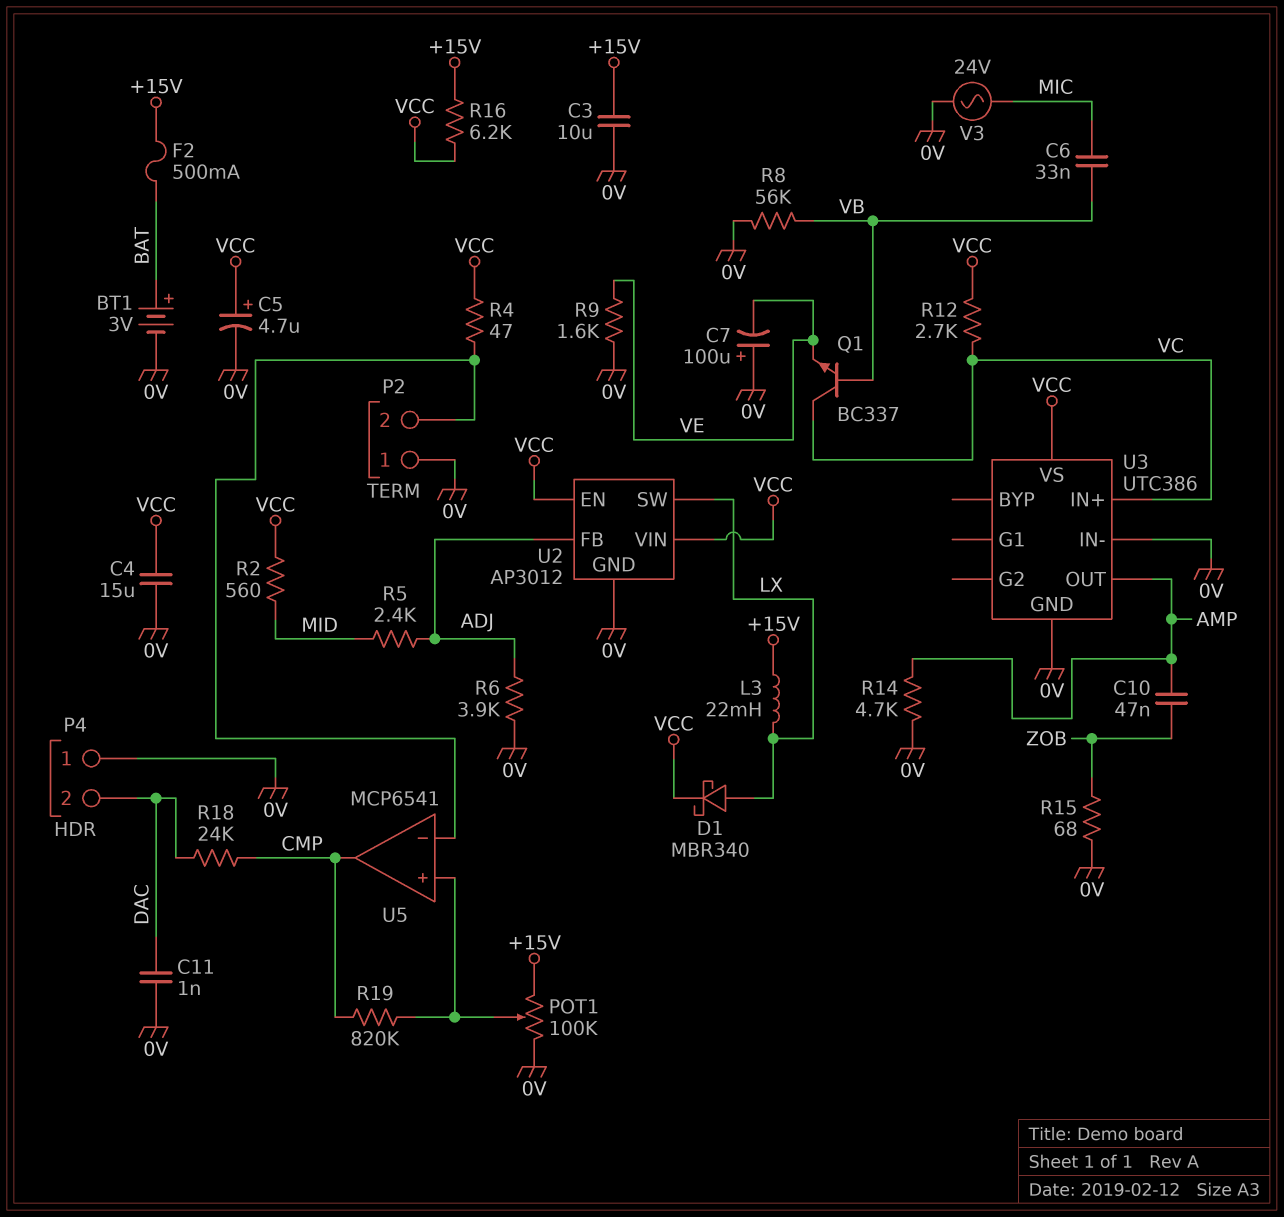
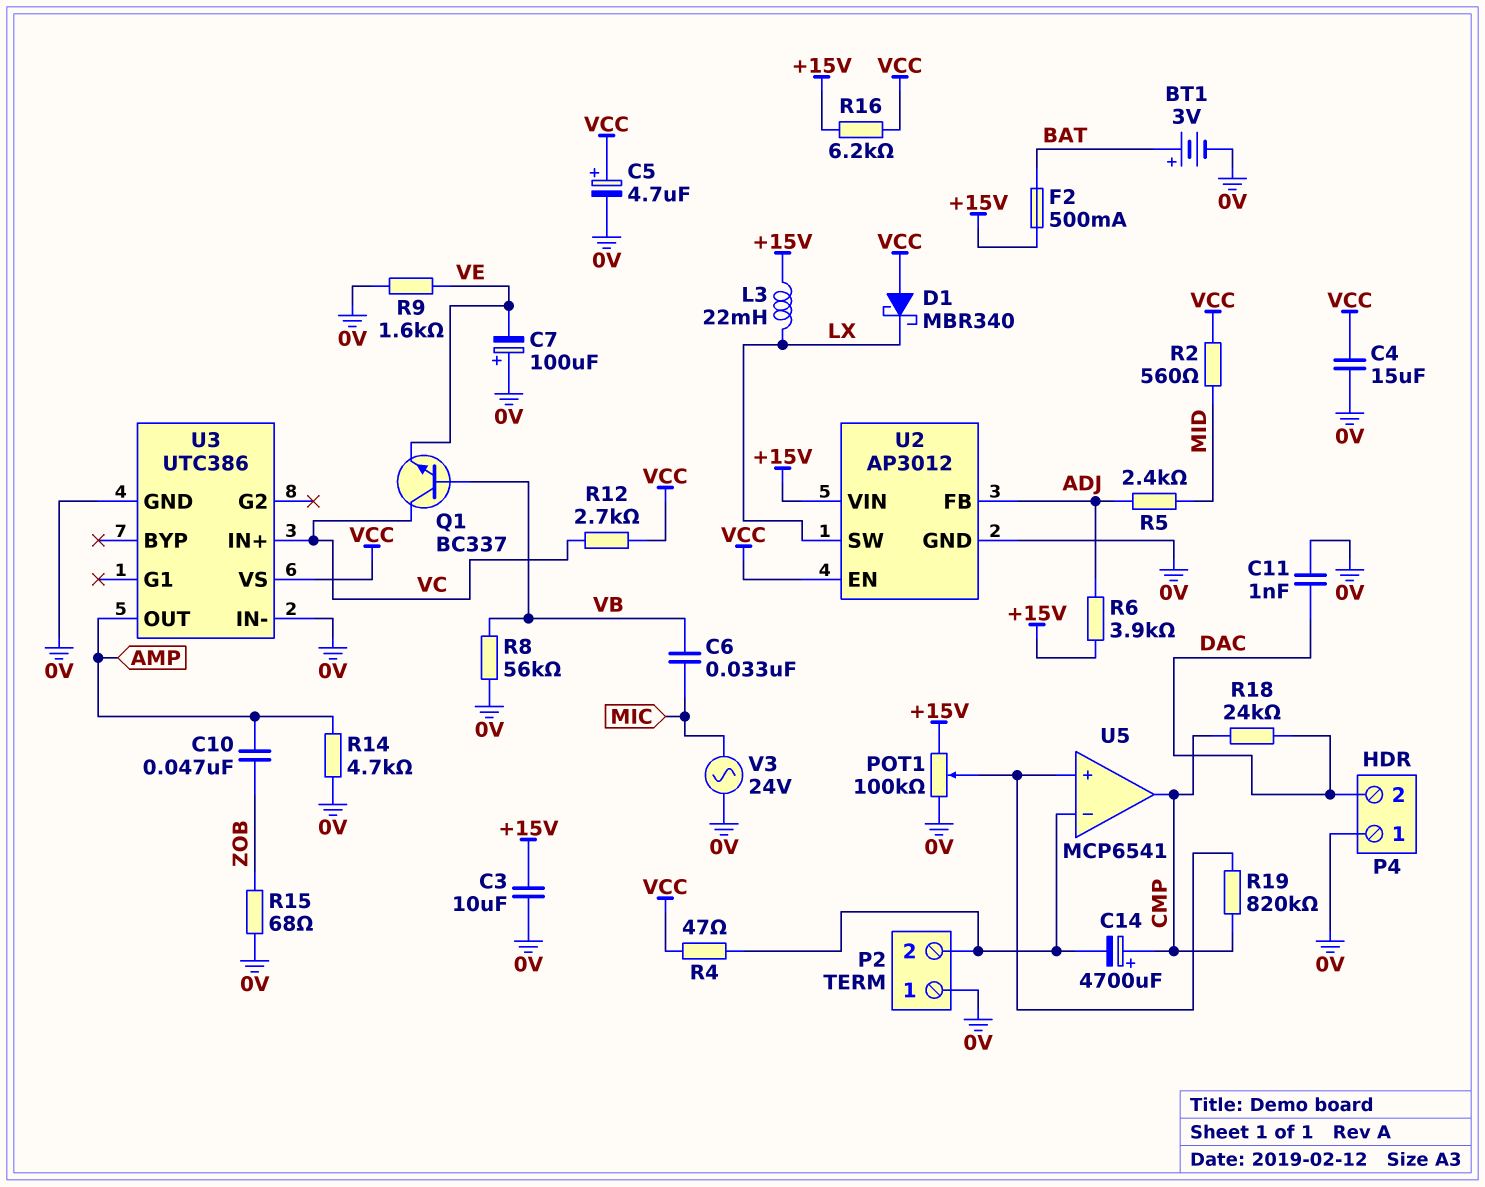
C14: none -> 4700uF (plus CMP, minus P2/2)
D1: schottky MBR340 (A LX, K VCC) -> schottky MBR340 (A VCC, K LX)
R6: 3.9k (0V, ADJ) -> 3.9k (+15V, ADJ)
U2 pin VIN: VCC -> +15V

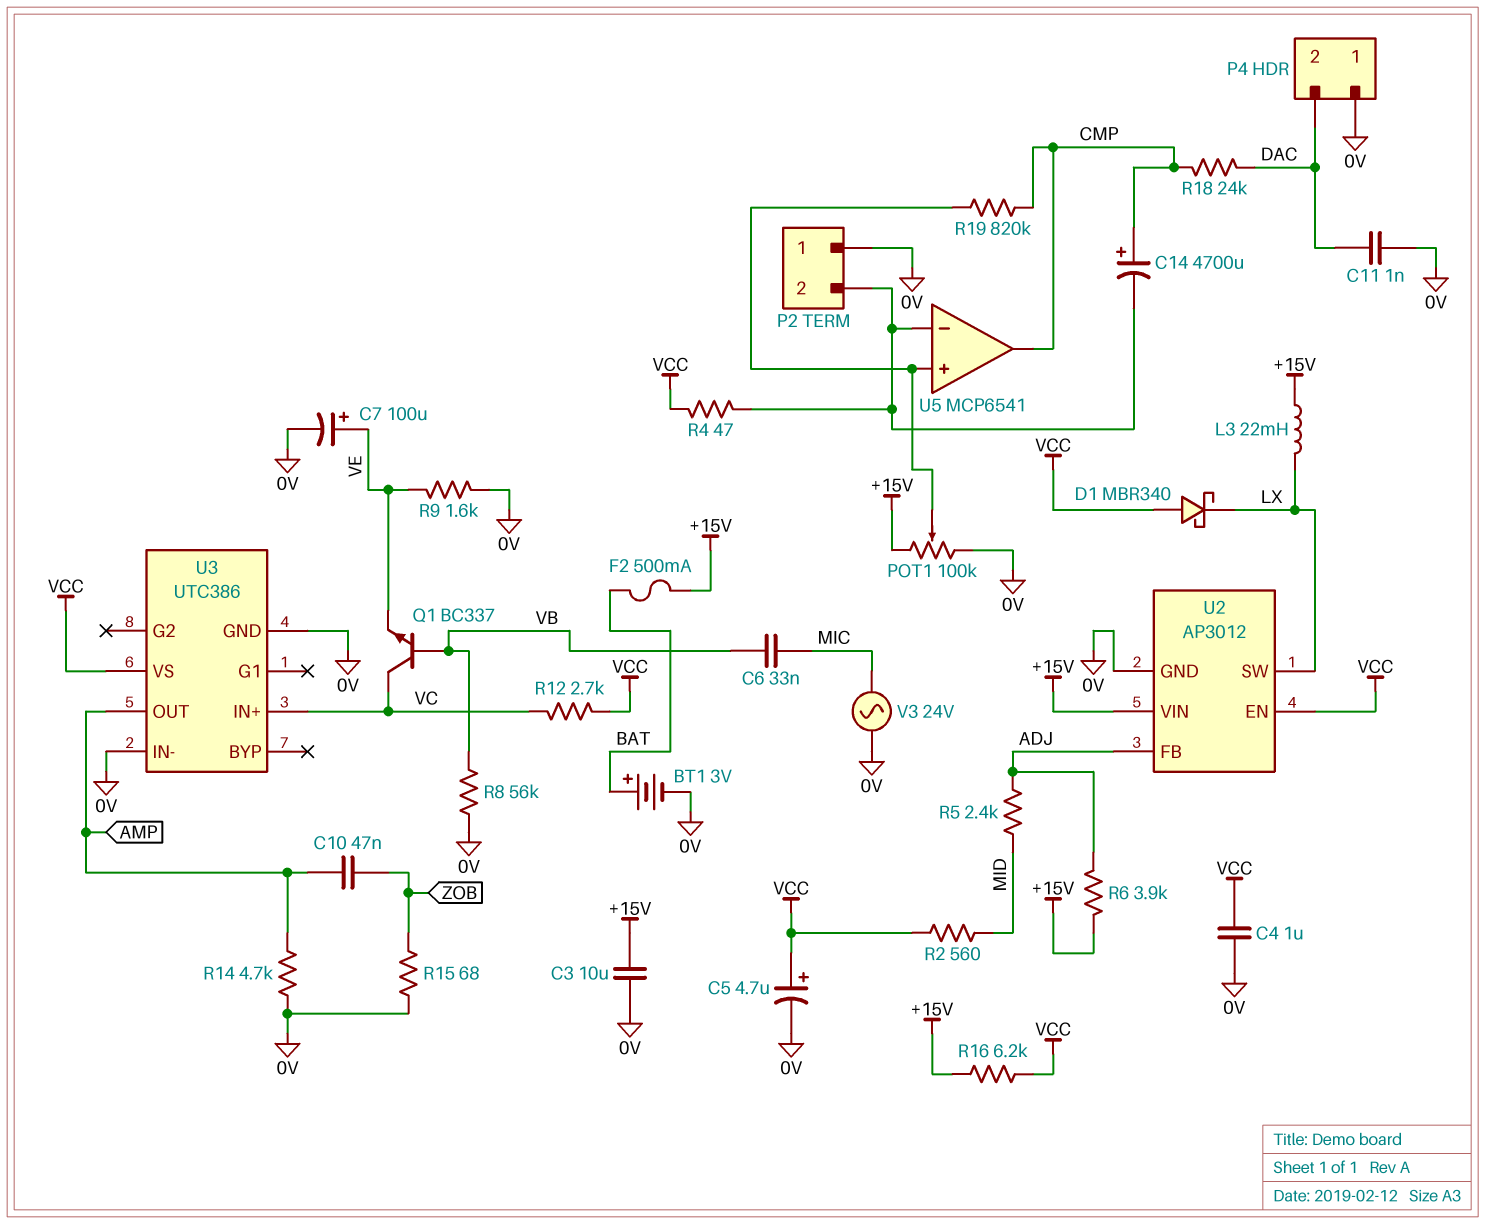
C4: 15uF (0V, VCC) -> 1uF (0V, VCC)
C7: 100uF (plus 0V, minus VE) -> 100uF (plus VE, minus 0V)

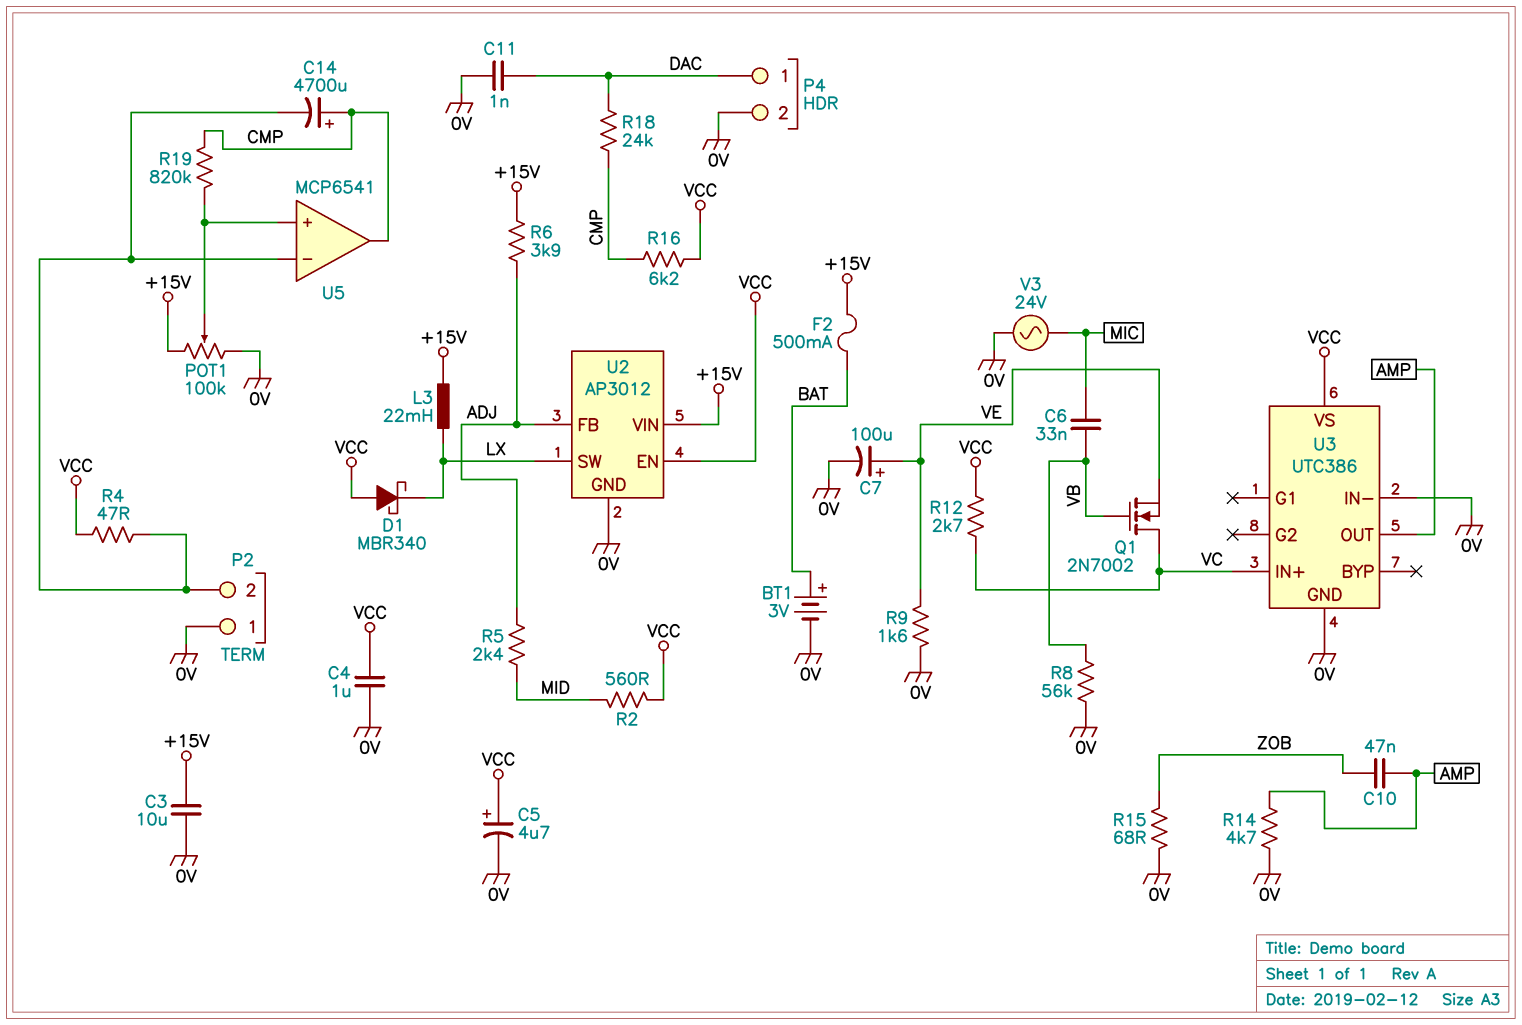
P4 pin 1: 0V -> DAC
P4 pin 2: DAC -> 0V
Q1: NPN BC337 (B VB, C VC, E VE) -> NMOS 2N7002 (G VB, D VC, S VE)
R16: 6.2k (+15V, VCC) -> 6.2k (CMP, VCC)

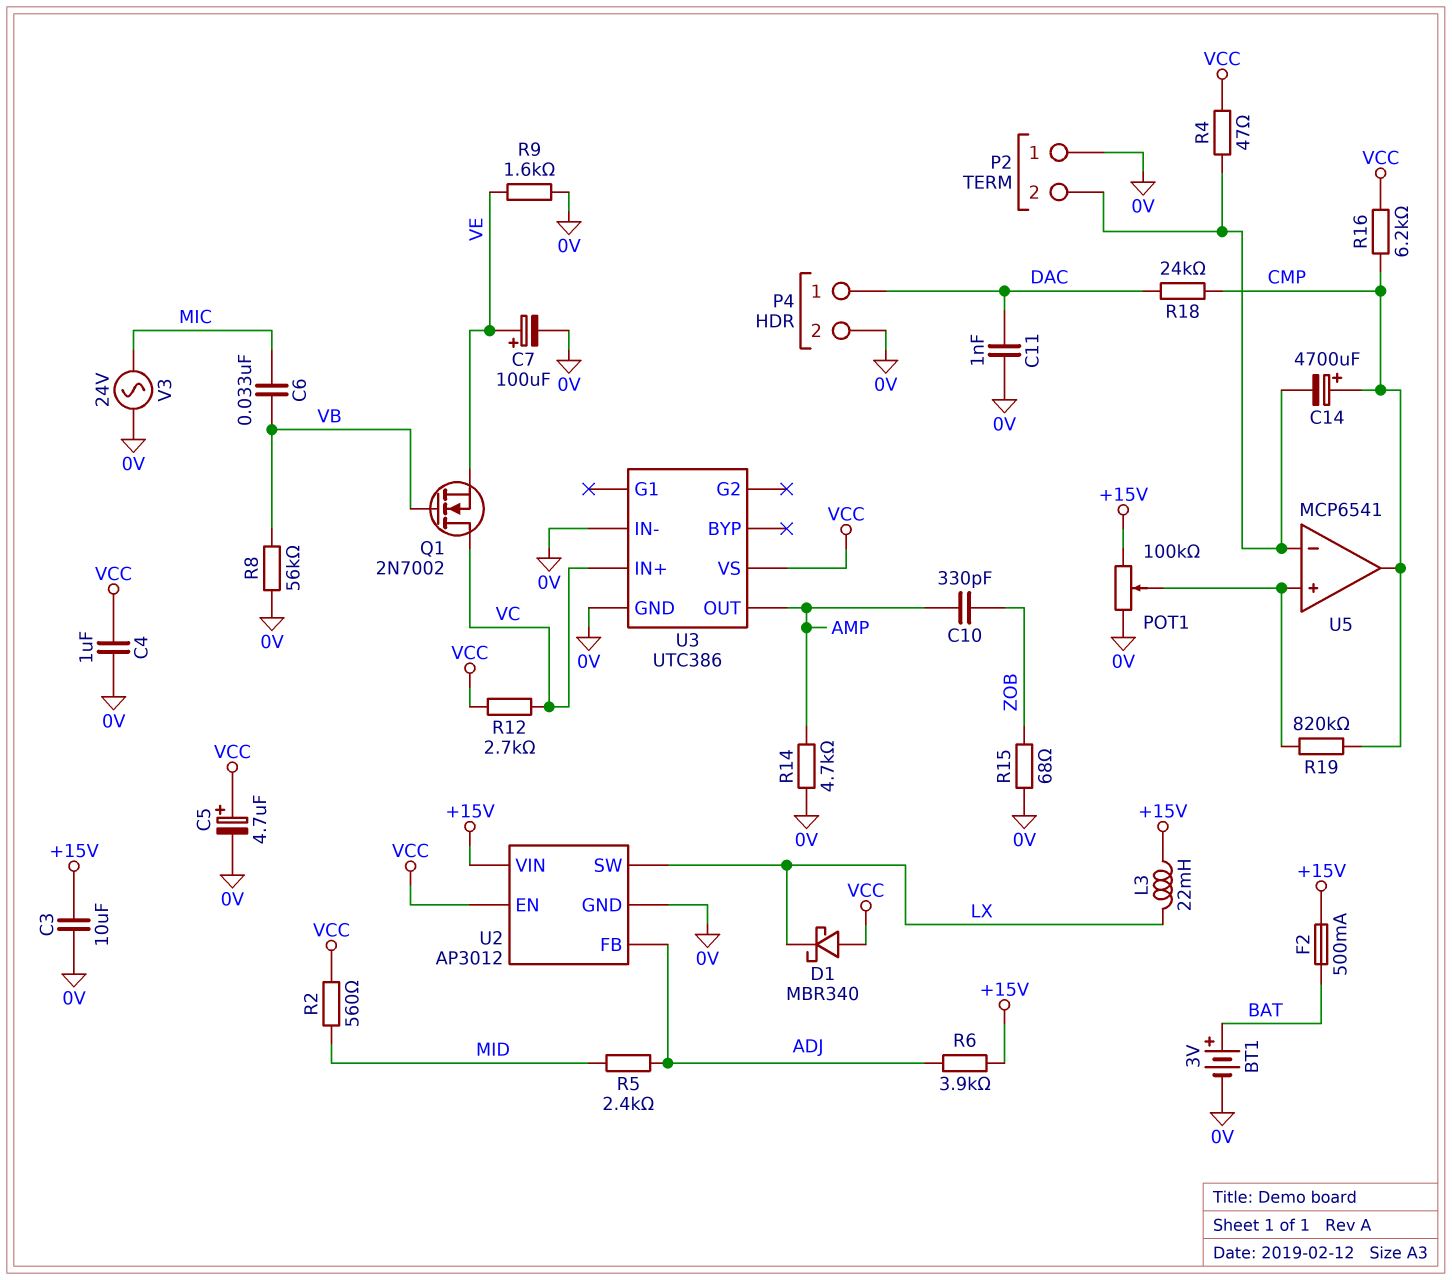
C10: 47nF (AMP, ZOB) -> 330pF (AMP, ZOB)

